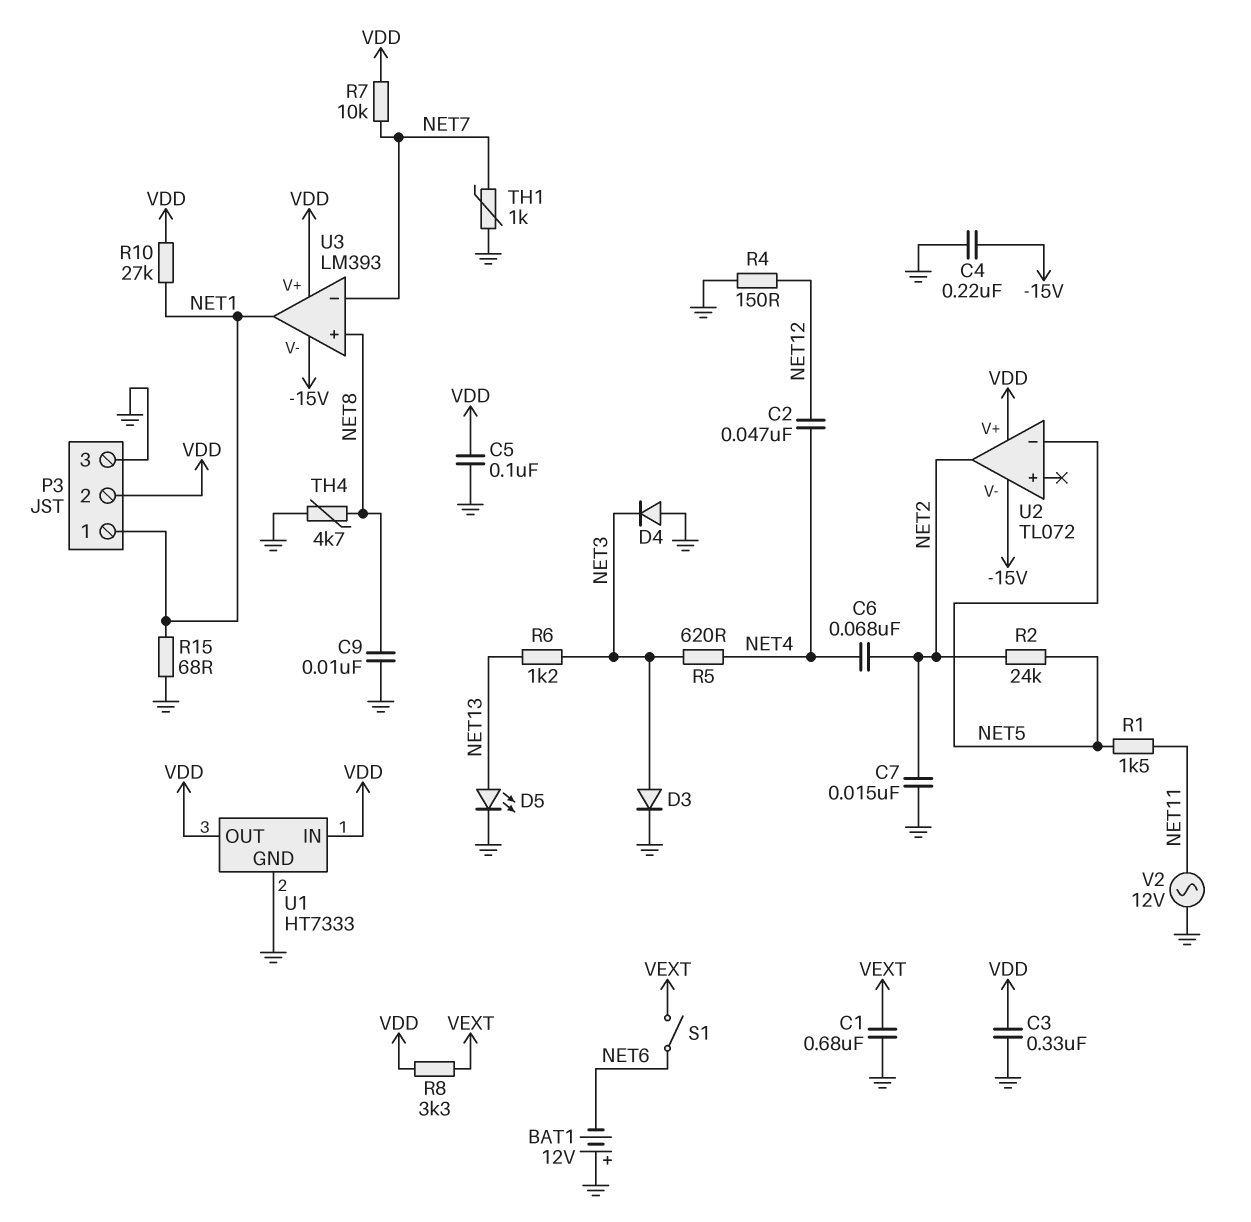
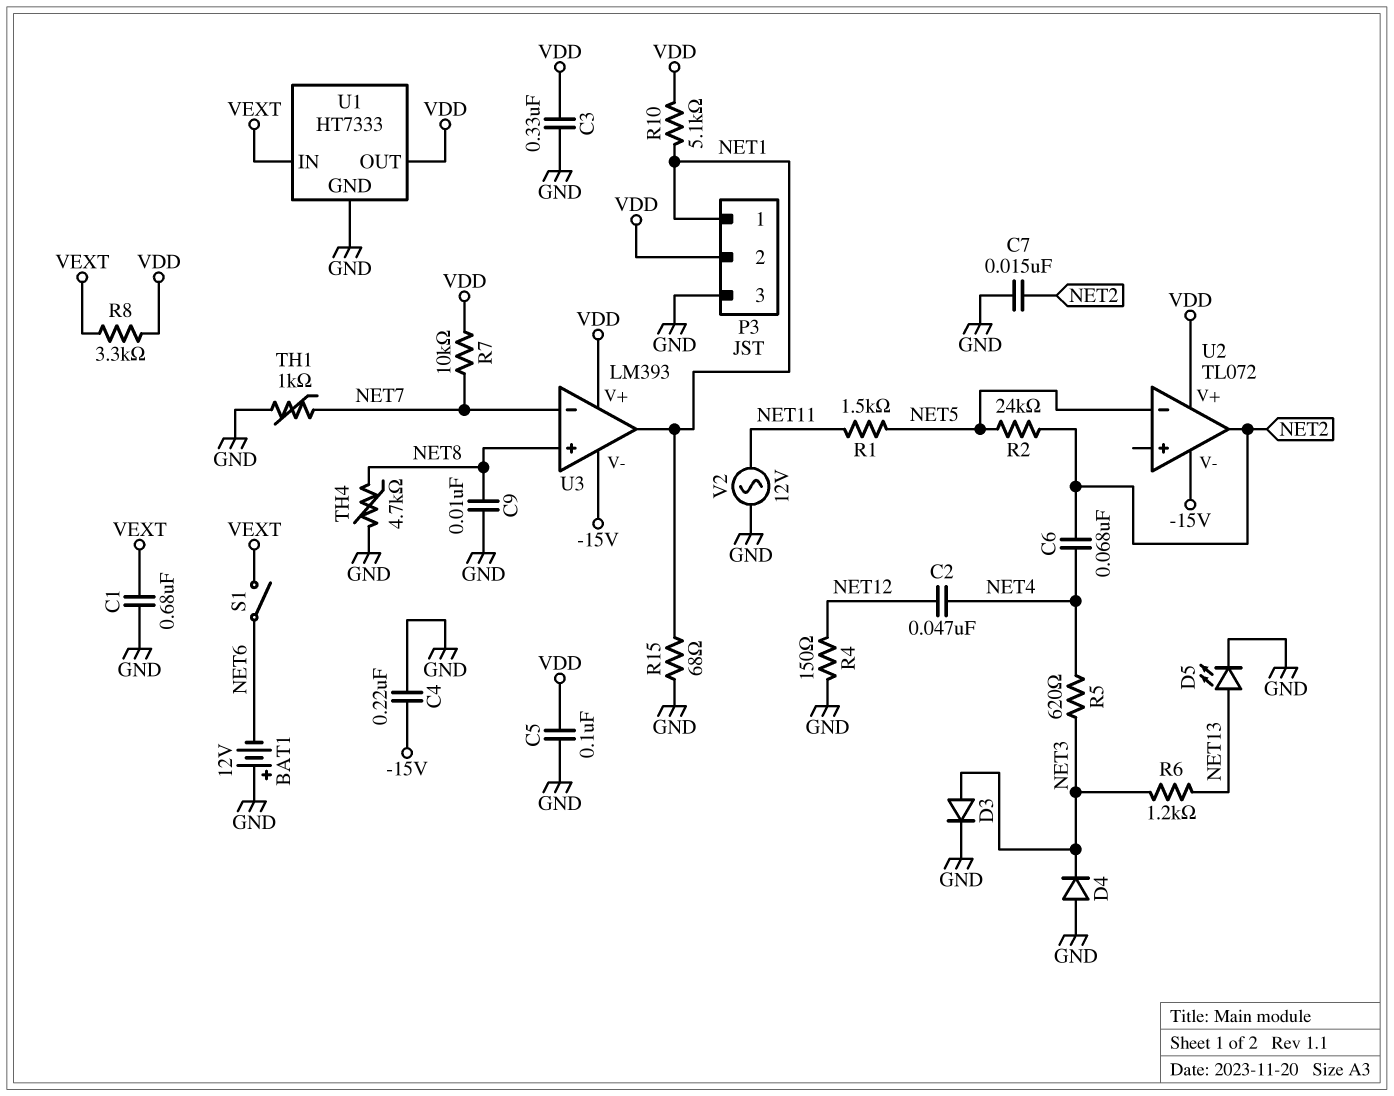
R10: 27k (NET1, VDD) -> 5.1k (NET1, VDD)
U1 pin IN: VDD -> VEXT

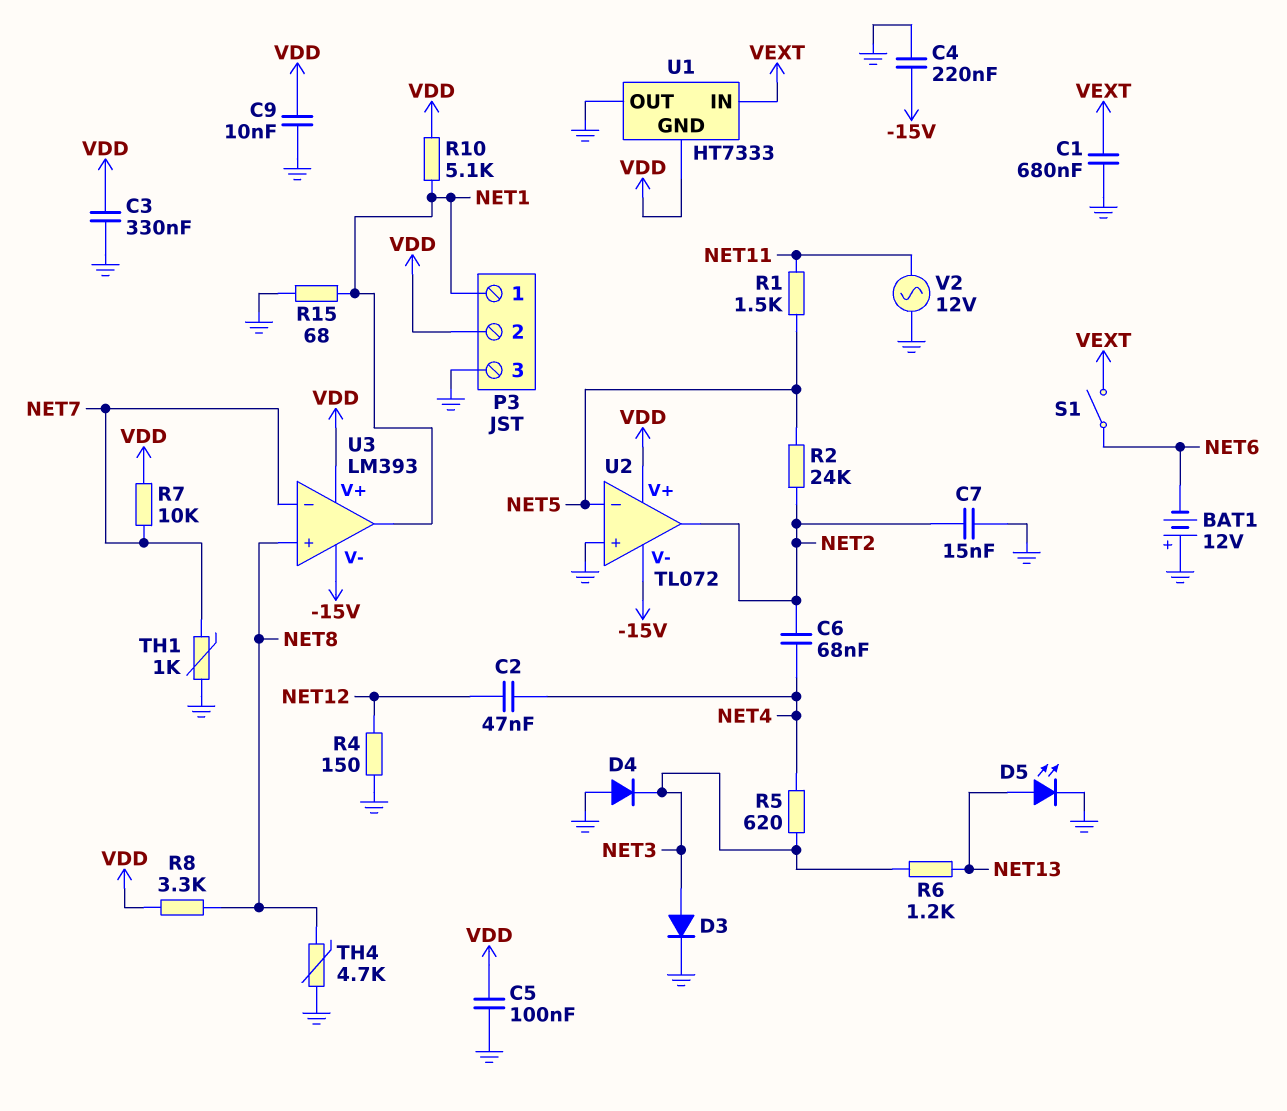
C9: 10nF (GND, NET8) -> 10nF (GND, VDD)
R8: 3.3k (VDD, VEXT) -> 3.3k (NET8, VDD)
U1 pin GND: GND -> VDD
U1 pin OUT: VDD -> GND
U2 pin in+: none -> GND

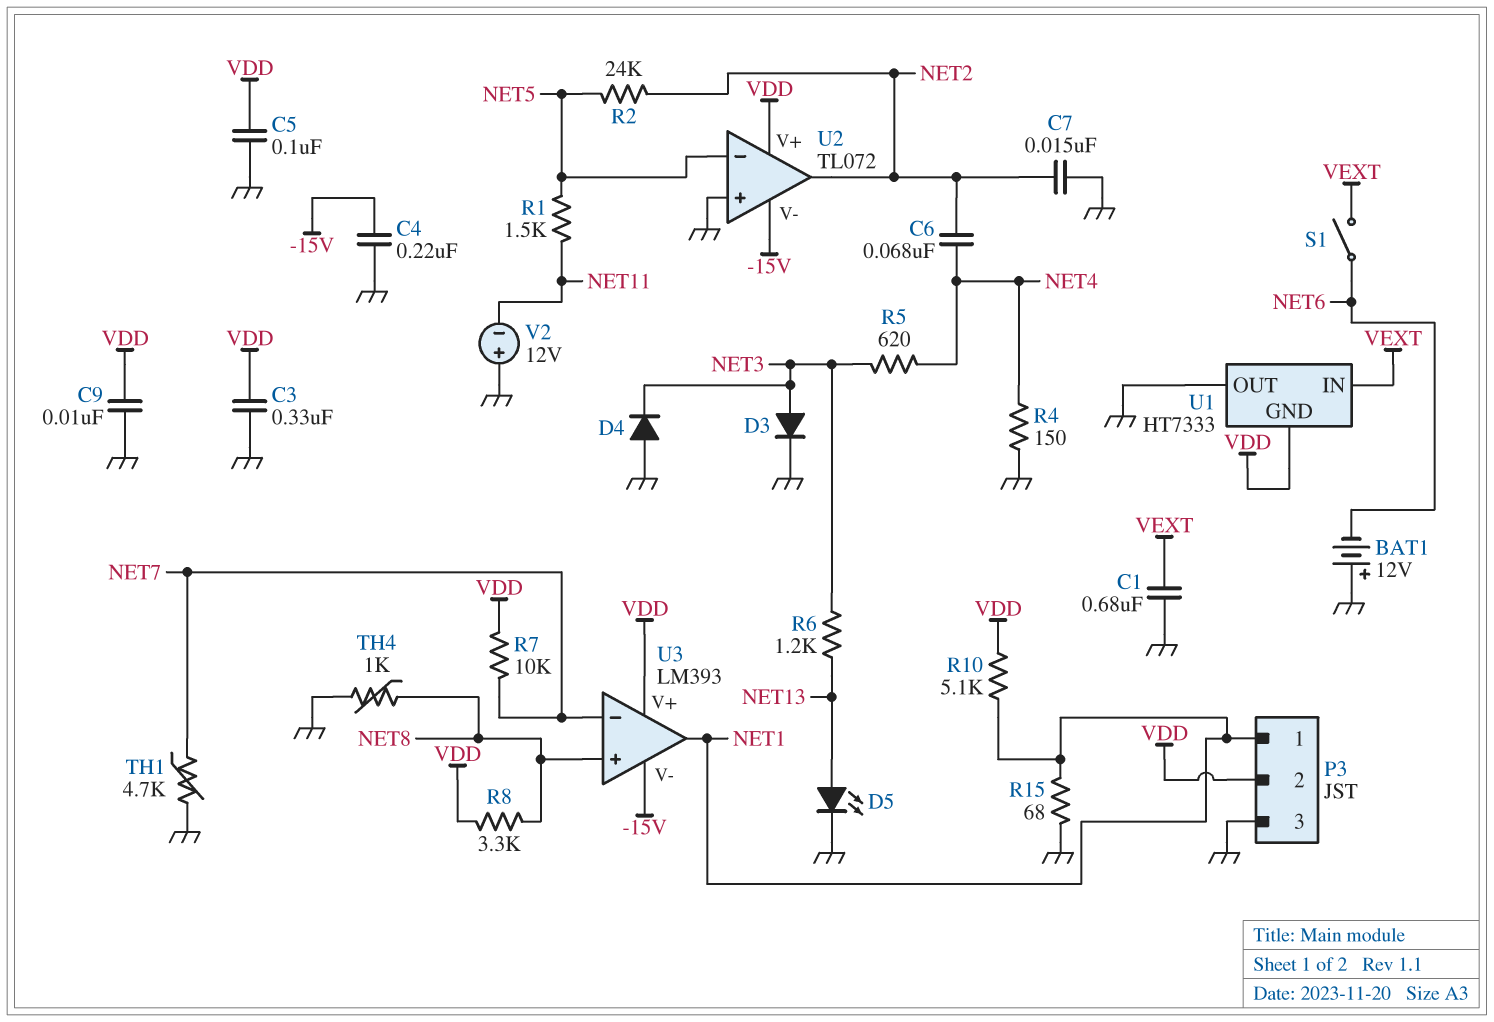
C2: 47nF (NET4, NET12) -> none
R4: 150 (GND, NET12) -> 150 (GND, NET4)
TH1: 1k (GND, NET7) -> 4.7k (GND, NET7)
TH4: 4.7k (GND, NET8) -> 1k (GND, NET8)
V2: AC 12V (GND, NET11) -> 12V (plus GND, minus NET11)

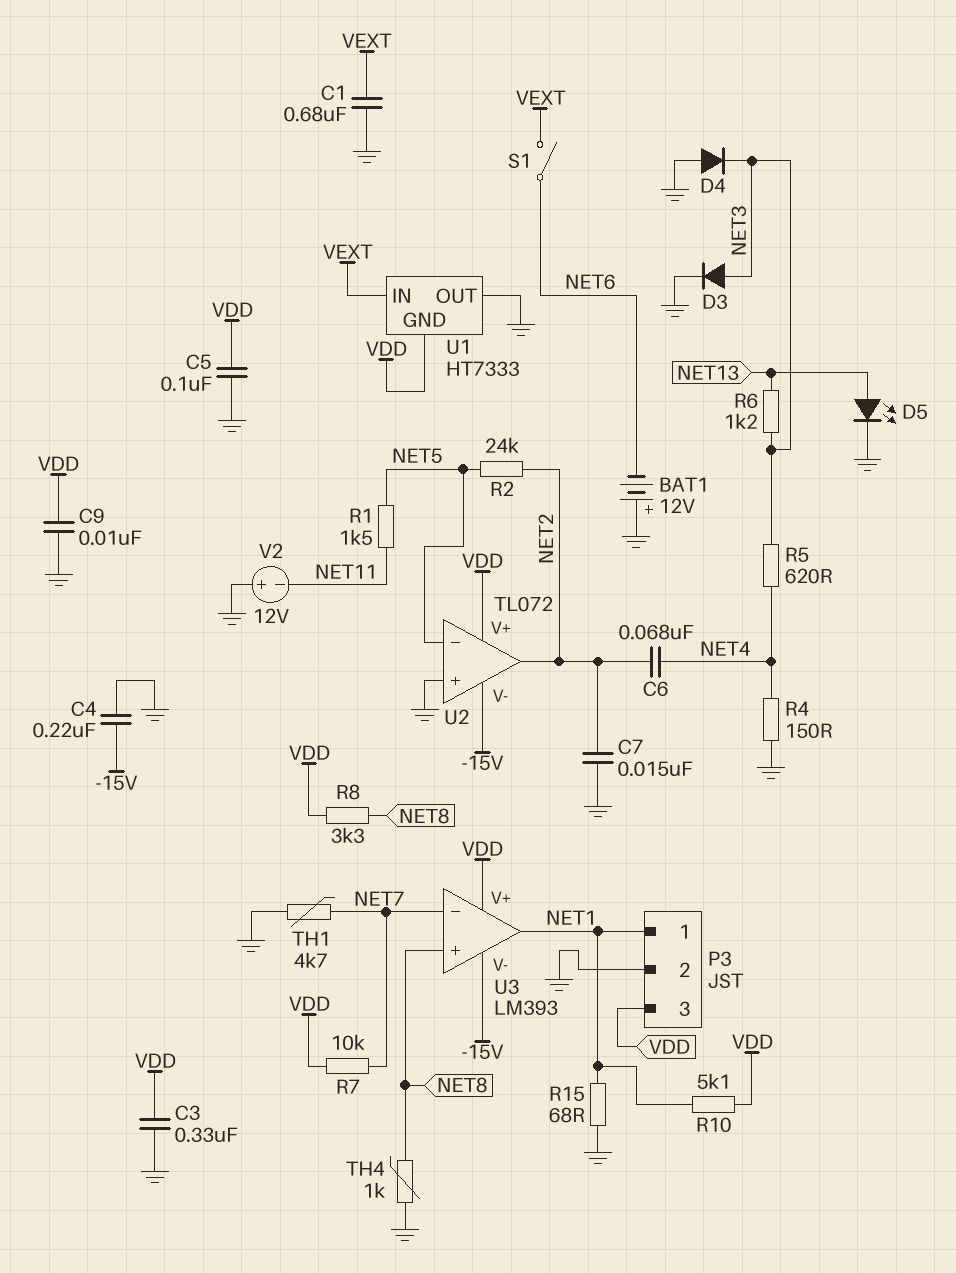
P3 pin 2: VDD -> GND
P3 pin 3: GND -> VDD

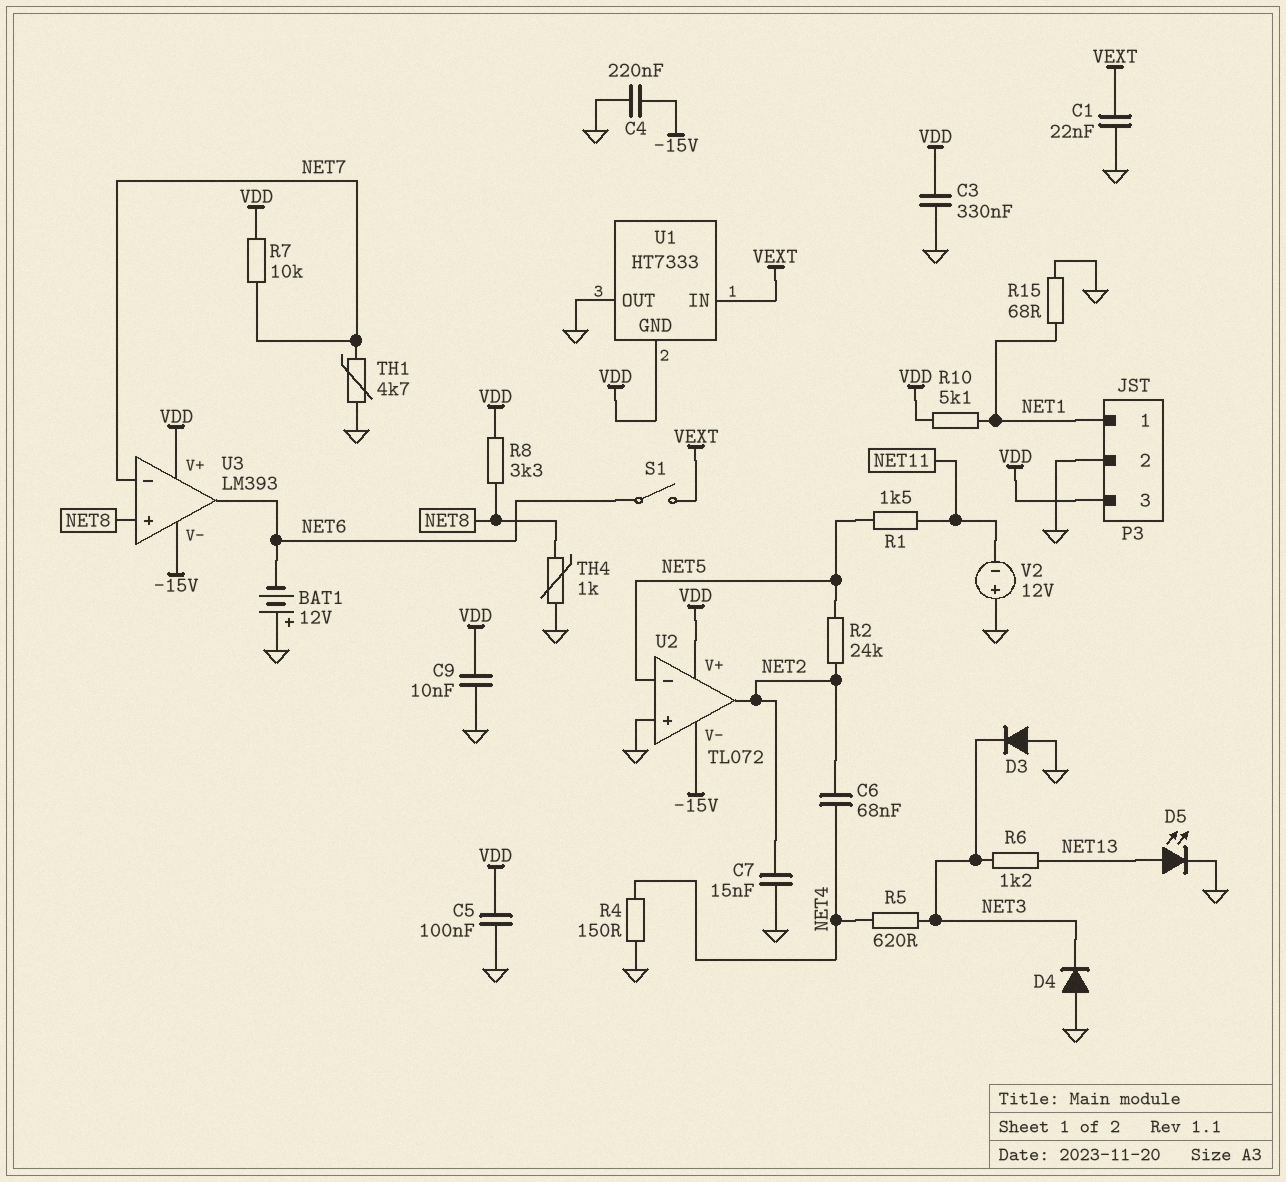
C1: 680nF (GND, VEXT) -> 22nF (GND, VEXT)
D3: diode (A NET3, K GND) -> diode (A GND, K NET3)
U3 pin out: NET1 -> NET6

